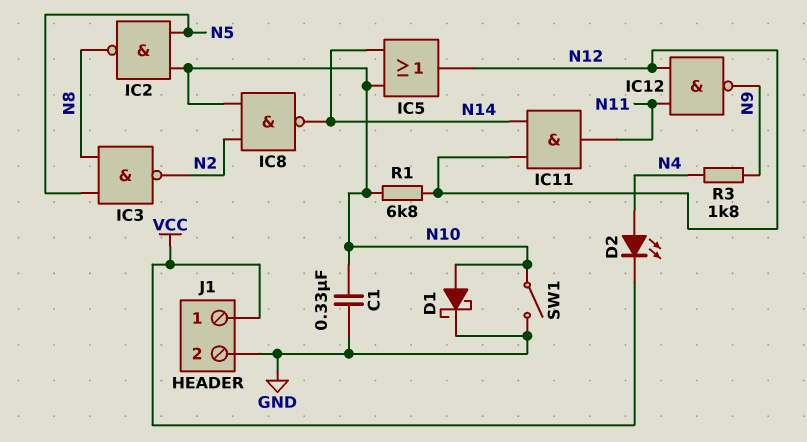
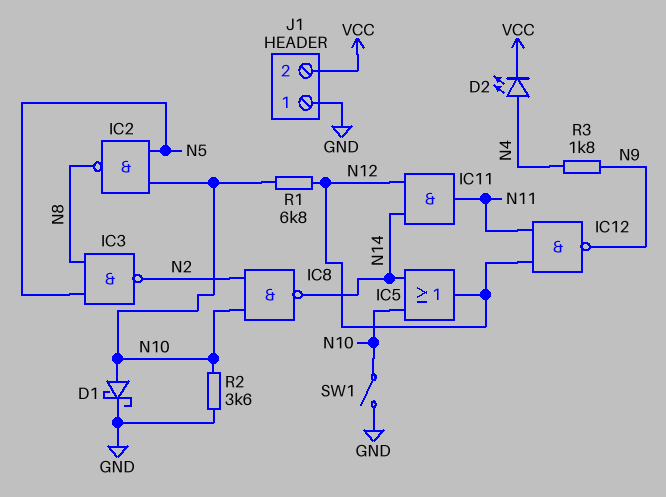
C1: 330nF (GND, N10) -> none
J1 pin 1: VCC -> GND
J1 pin 2: GND -> VCC
R2: none -> 3.6k (GND, N10)

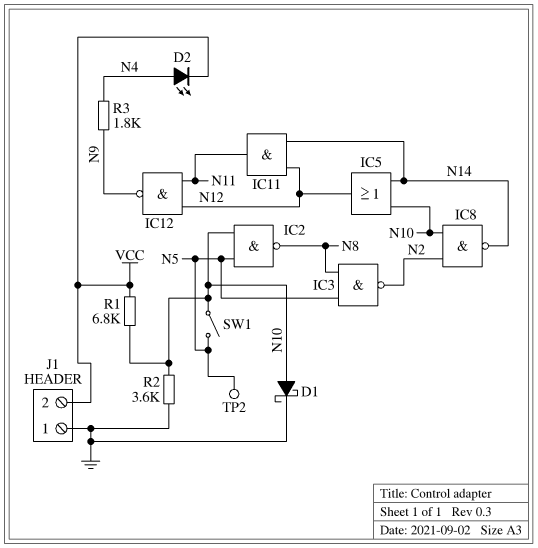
R1: 6.8k (N10, N12) -> 6.8k (N10, VCC)
SW1: switch (GND, N10) -> switch (N5, N10)
TP2: none -> test point (N5)

